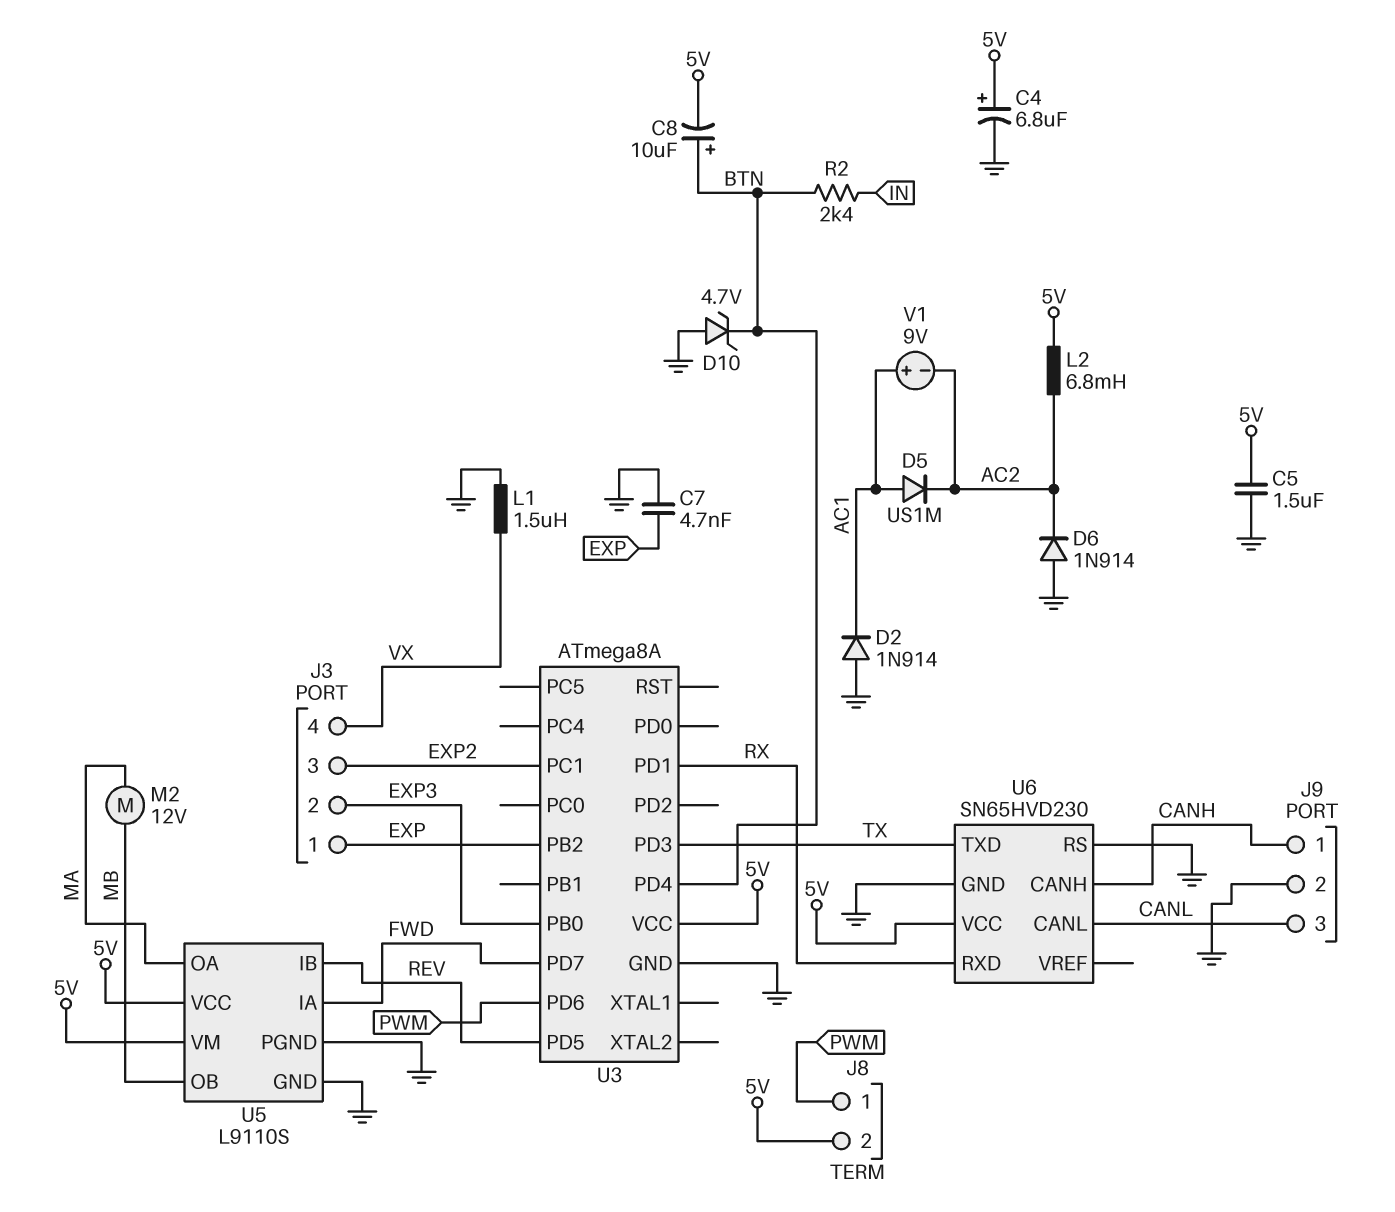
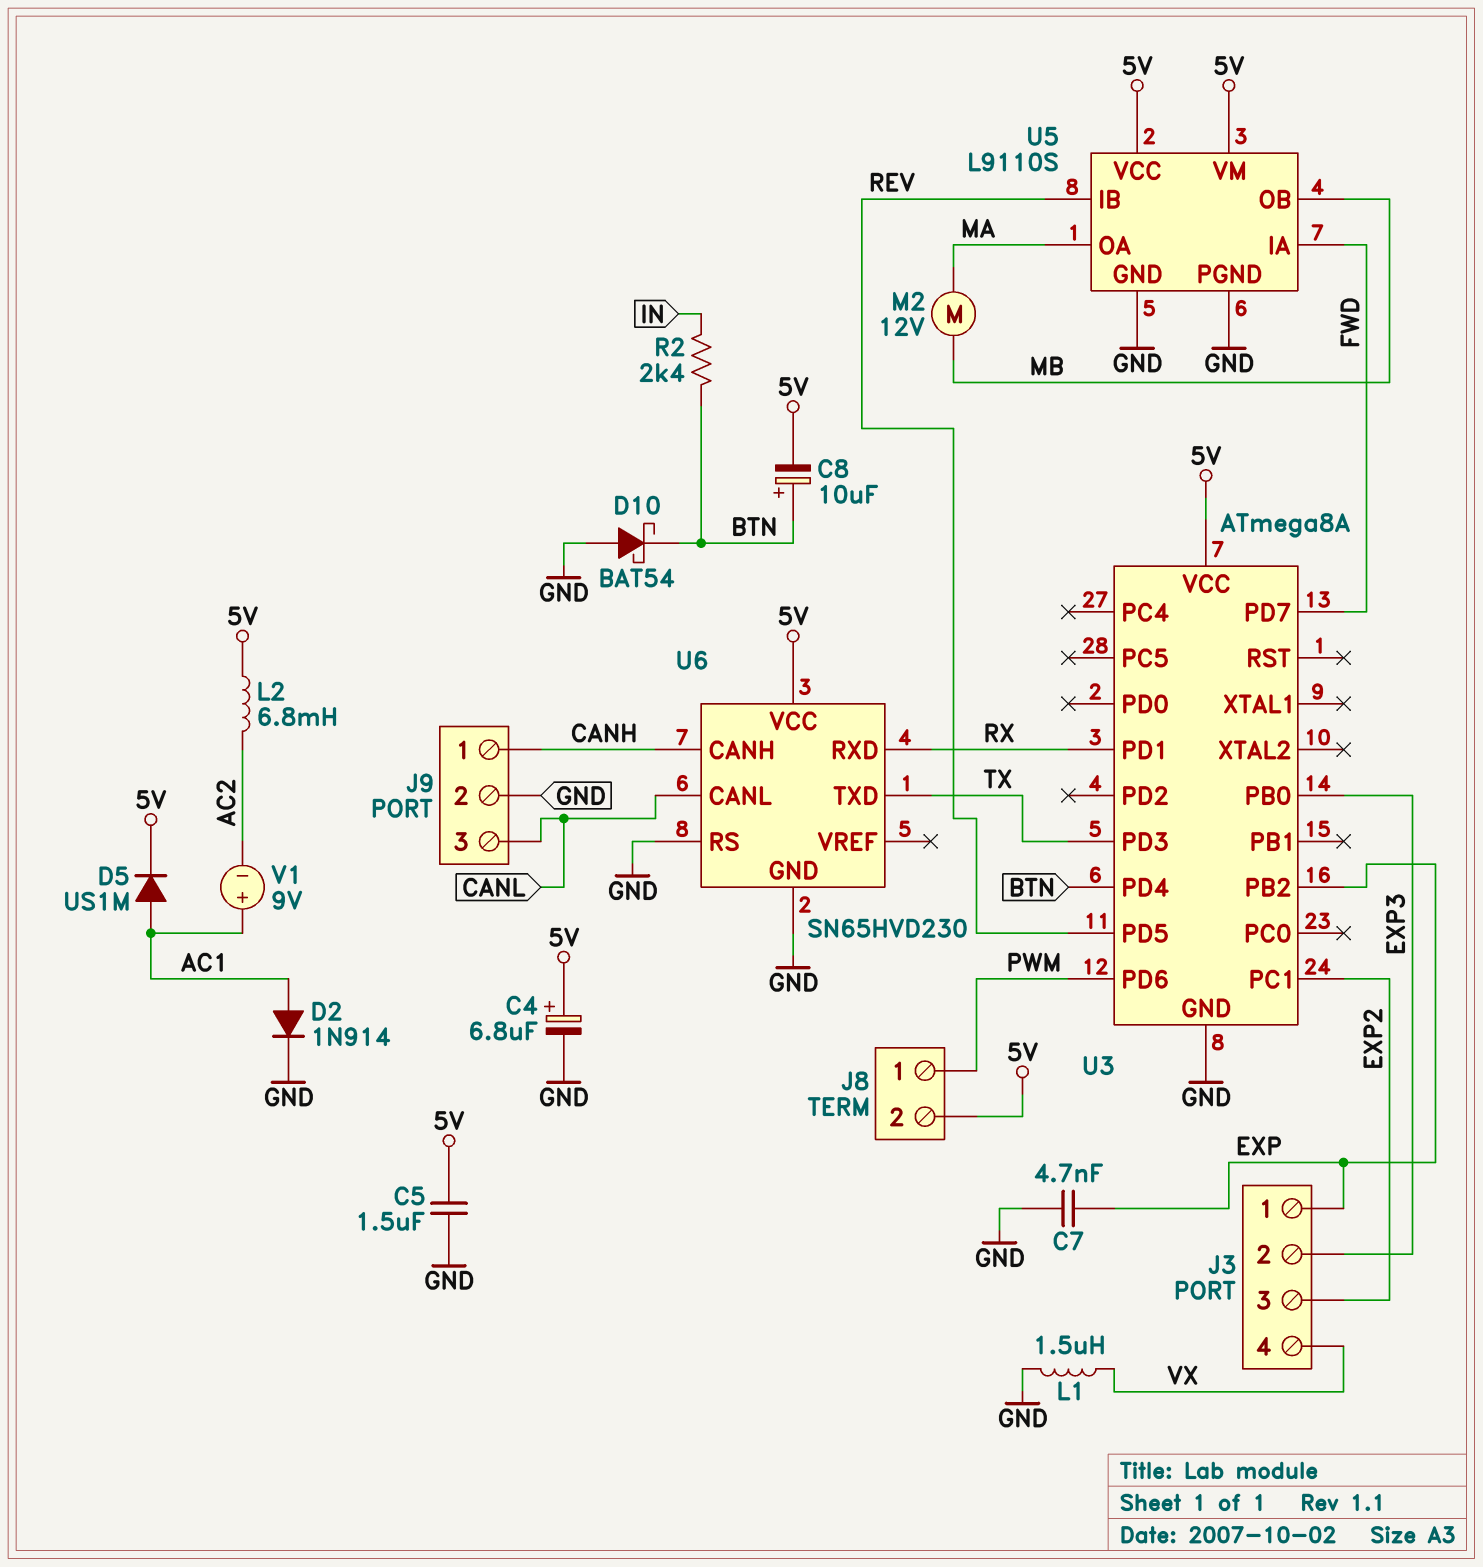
D2: diode 1N914 (A GND, K AC1) -> diode 1N914 (A AC1, K GND)
D5: diode US1M (A AC1, K AC2) -> diode US1M (A AC1, K 5V)
D6: diode 1N914 (A GND, K AC2) -> none
D10: zener 4.7V (A GND, K BTN) -> schottky BAT54 (A GND, K BTN)

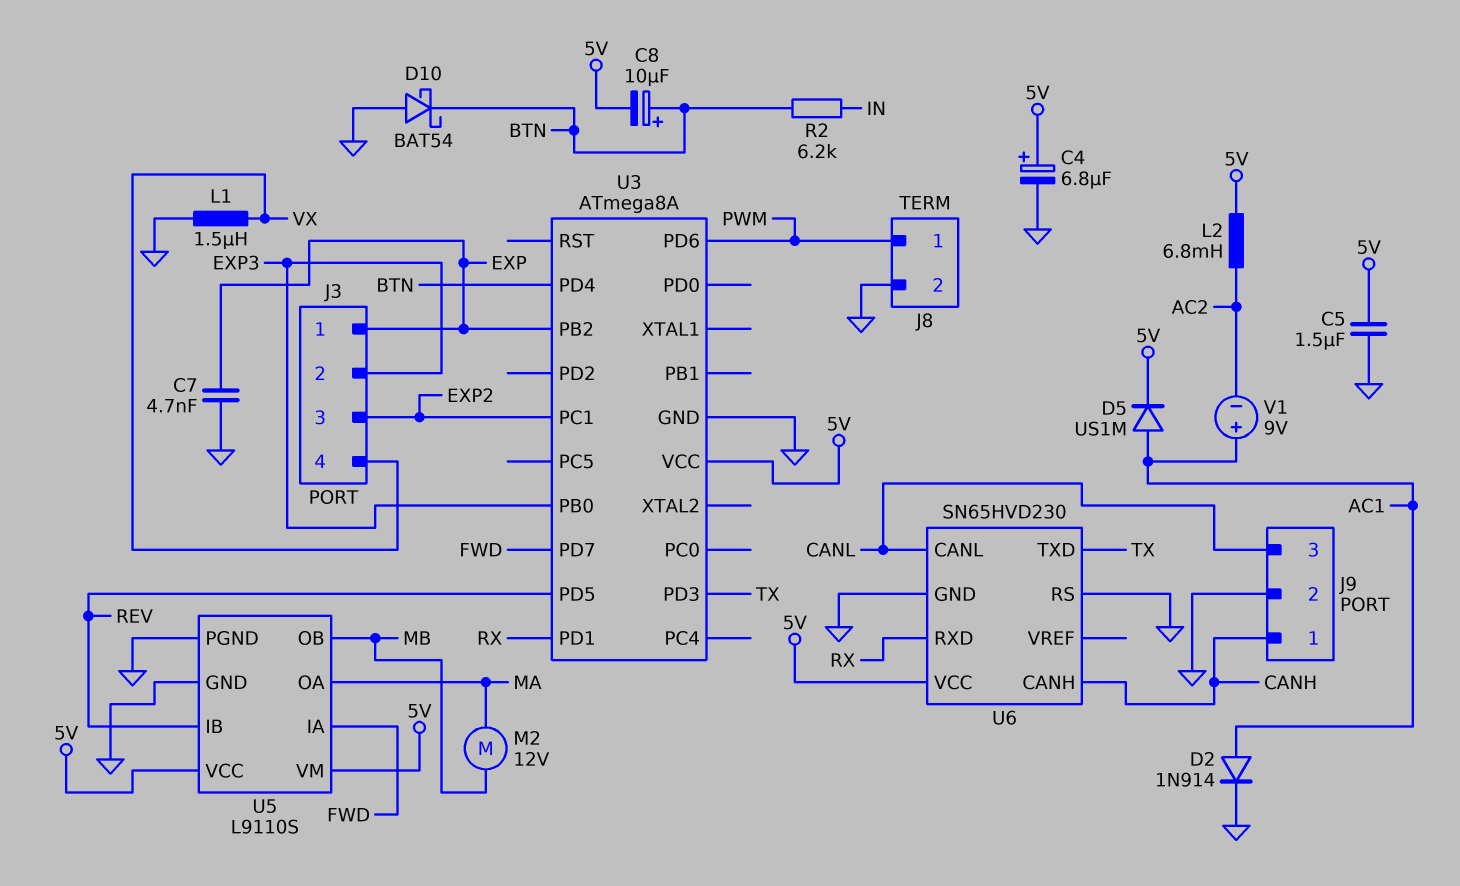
J8 pin 2: 5V -> GND
R2: 2.4k (BTN, IN) -> 6.2k (BTN, IN)

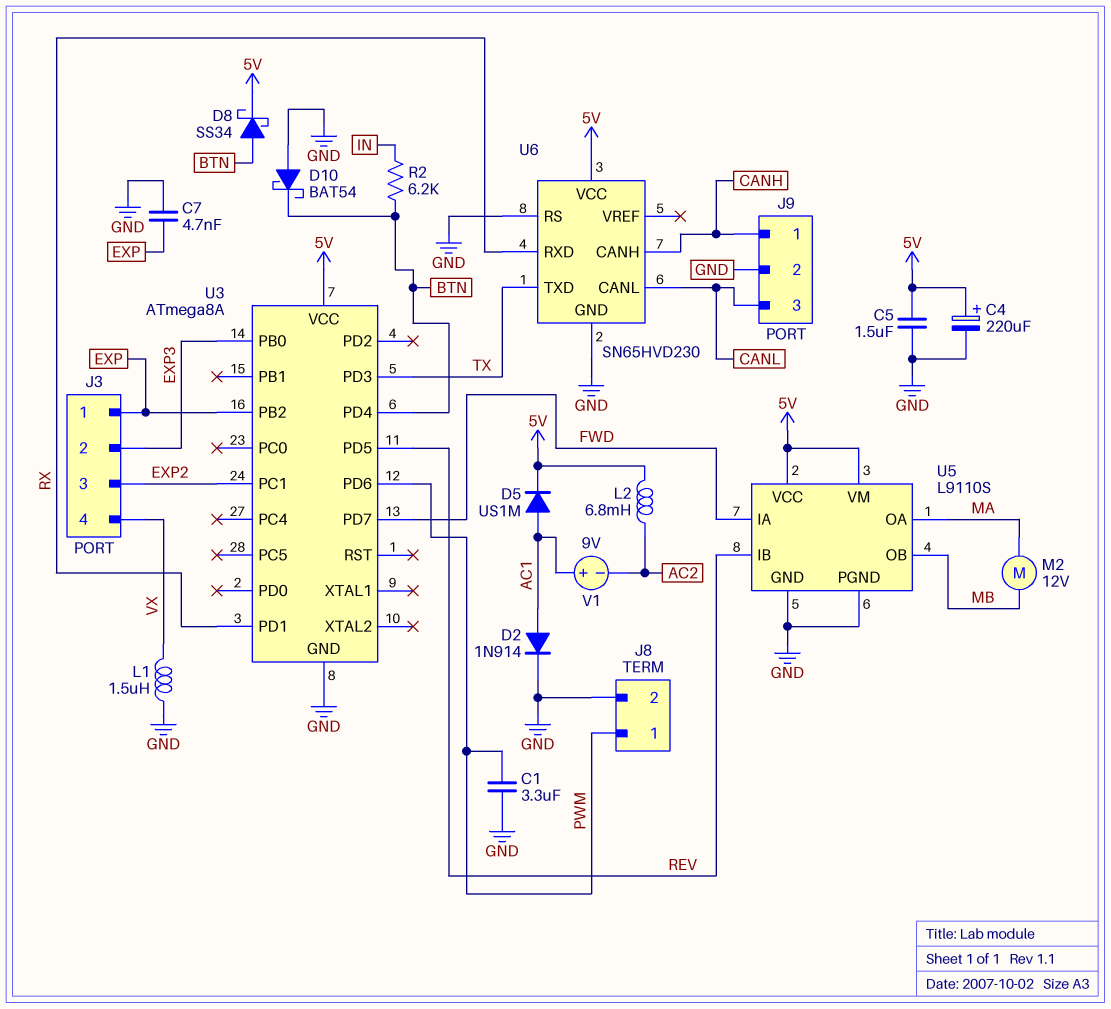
C1: none -> 3.3uF (GND, PWM)
C4: 6.8uF (plus 5V, minus GND) -> 220uF (plus 5V, minus GND)
C8: 10uF (plus BTN, minus 5V) -> none
D8: none -> schottky SS34 (A BTN, K 5V)

